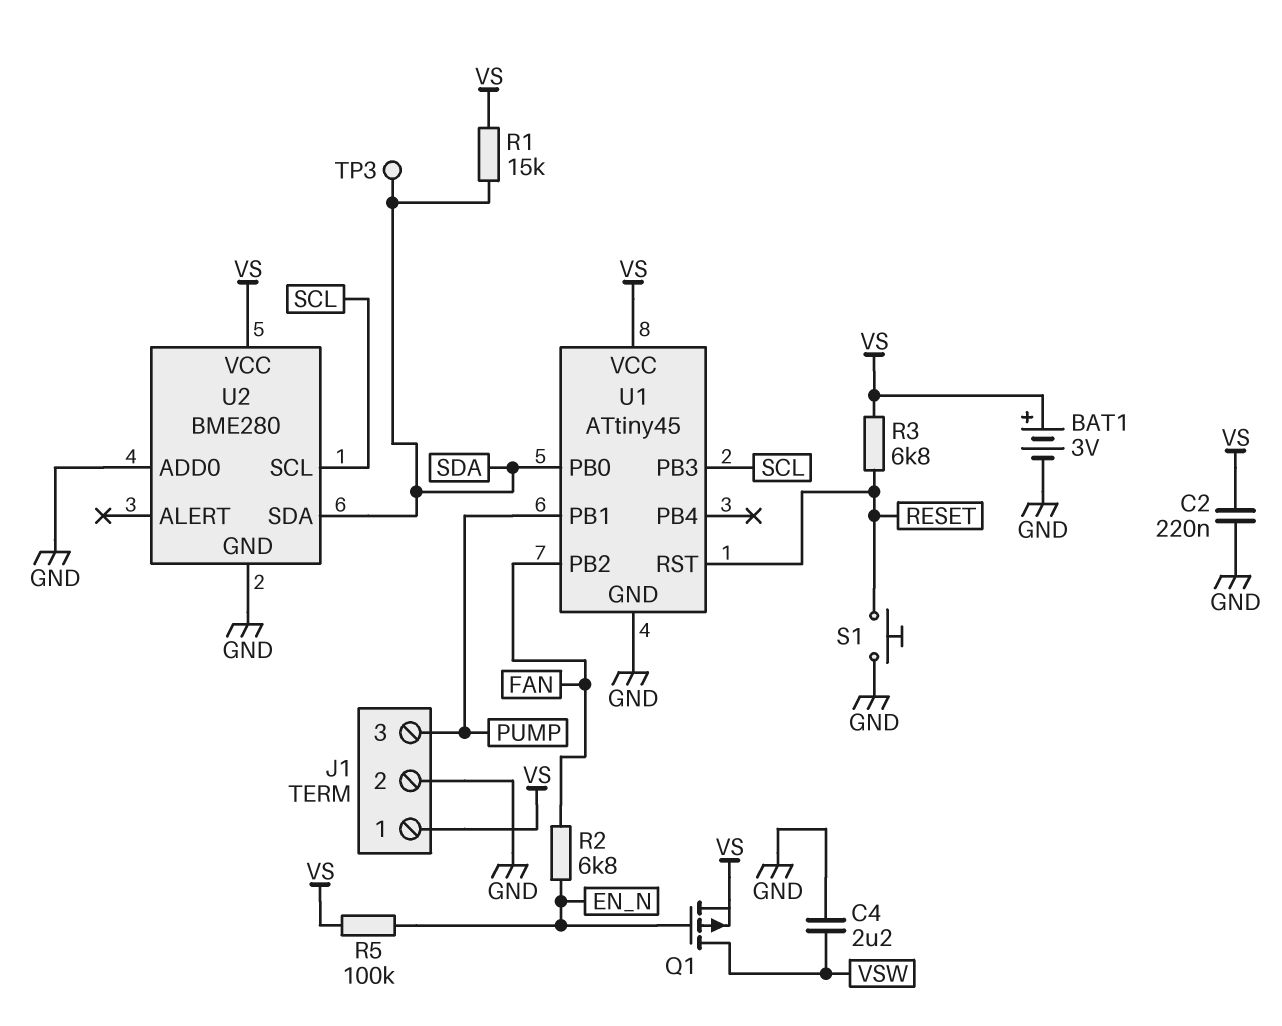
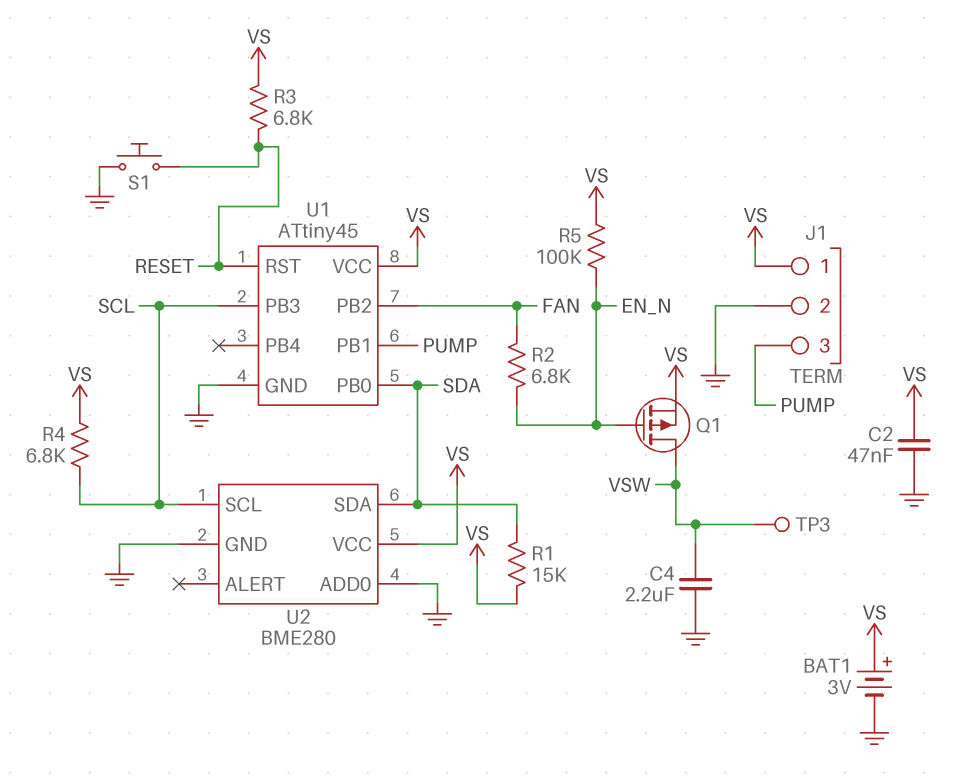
C2: 220nF (GND, VS) -> 47nF (GND, VS)
R4: none -> 6.8k (SCL, VS)
TP3: test point (SDA) -> test point (VSW)

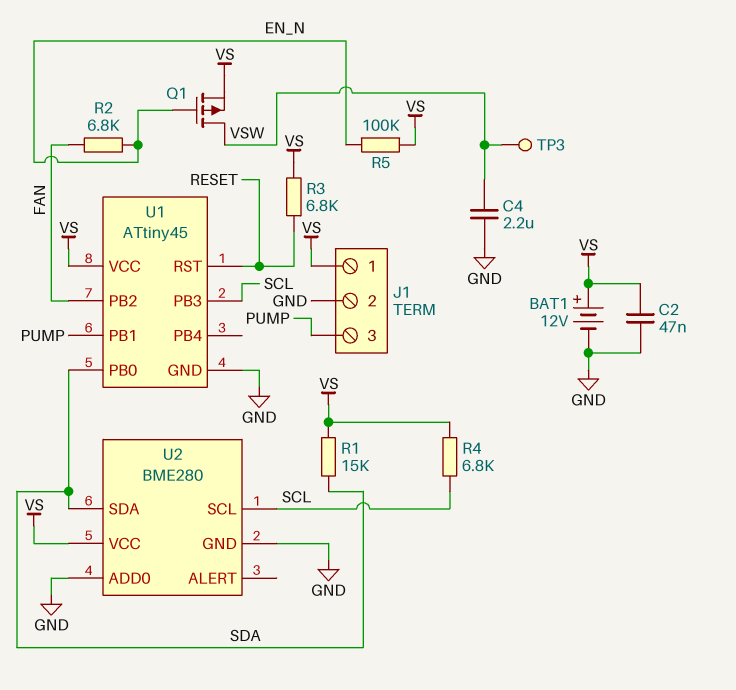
BAT1: 3V (plus VS, minus GND) -> 12V (plus VS, minus GND)
S1: button (GND, RESET) -> none

